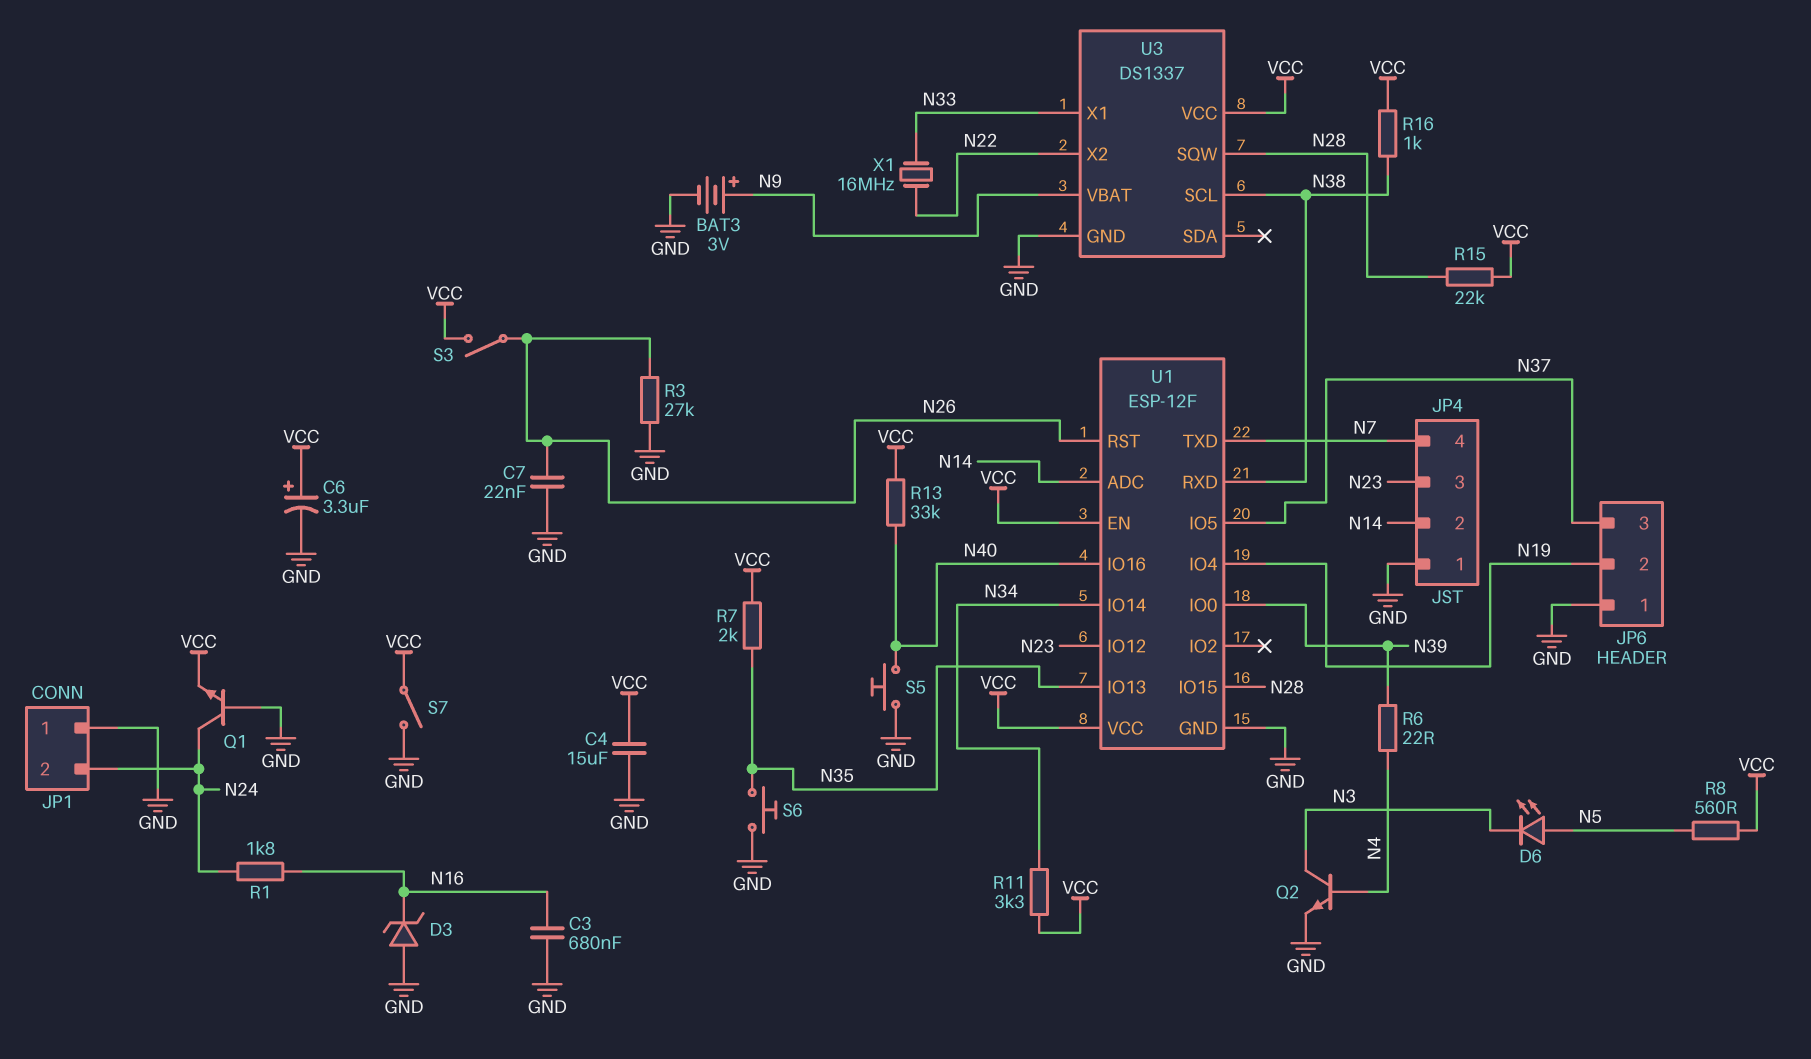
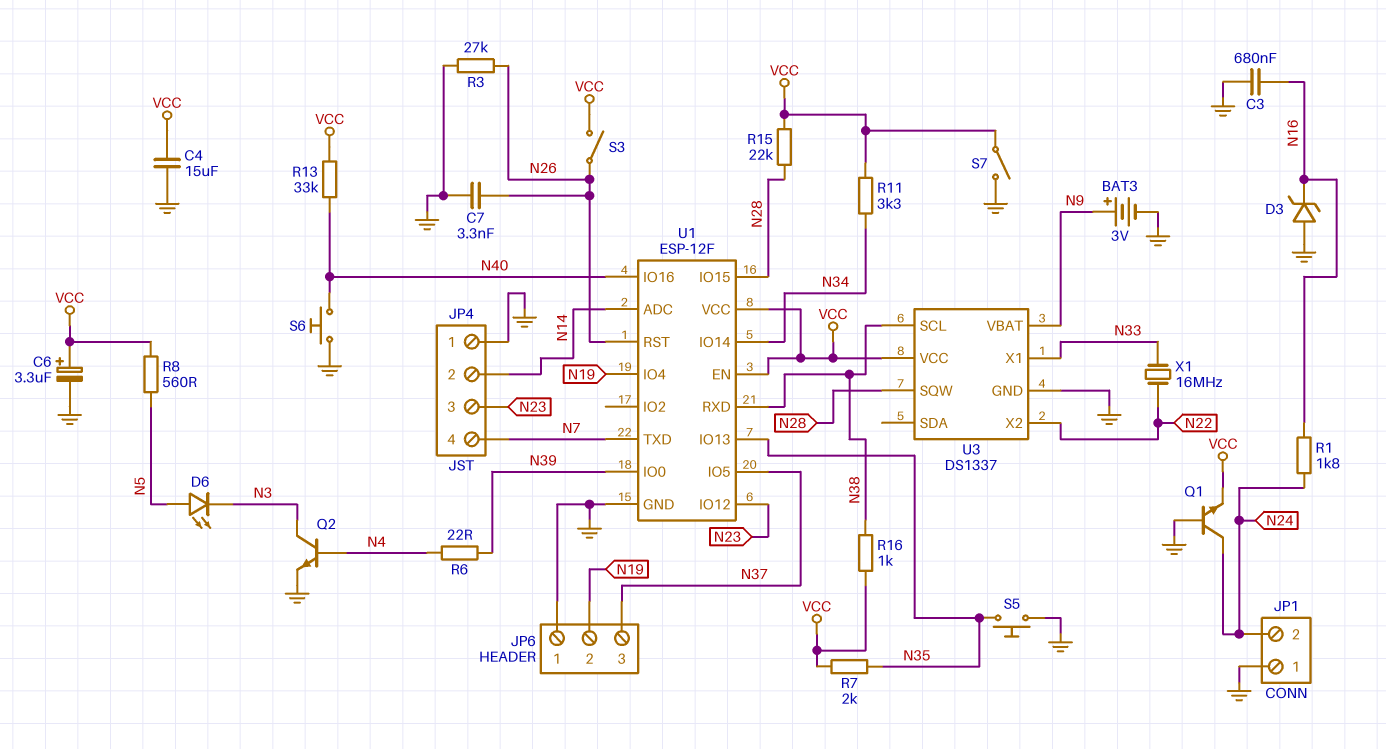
C7: 22nF (GND, N26) -> 3.3nF (GND, N26)
S5: button (GND, N40) -> button (GND, N35)
S6: button (GND, N35) -> button (GND, N40)

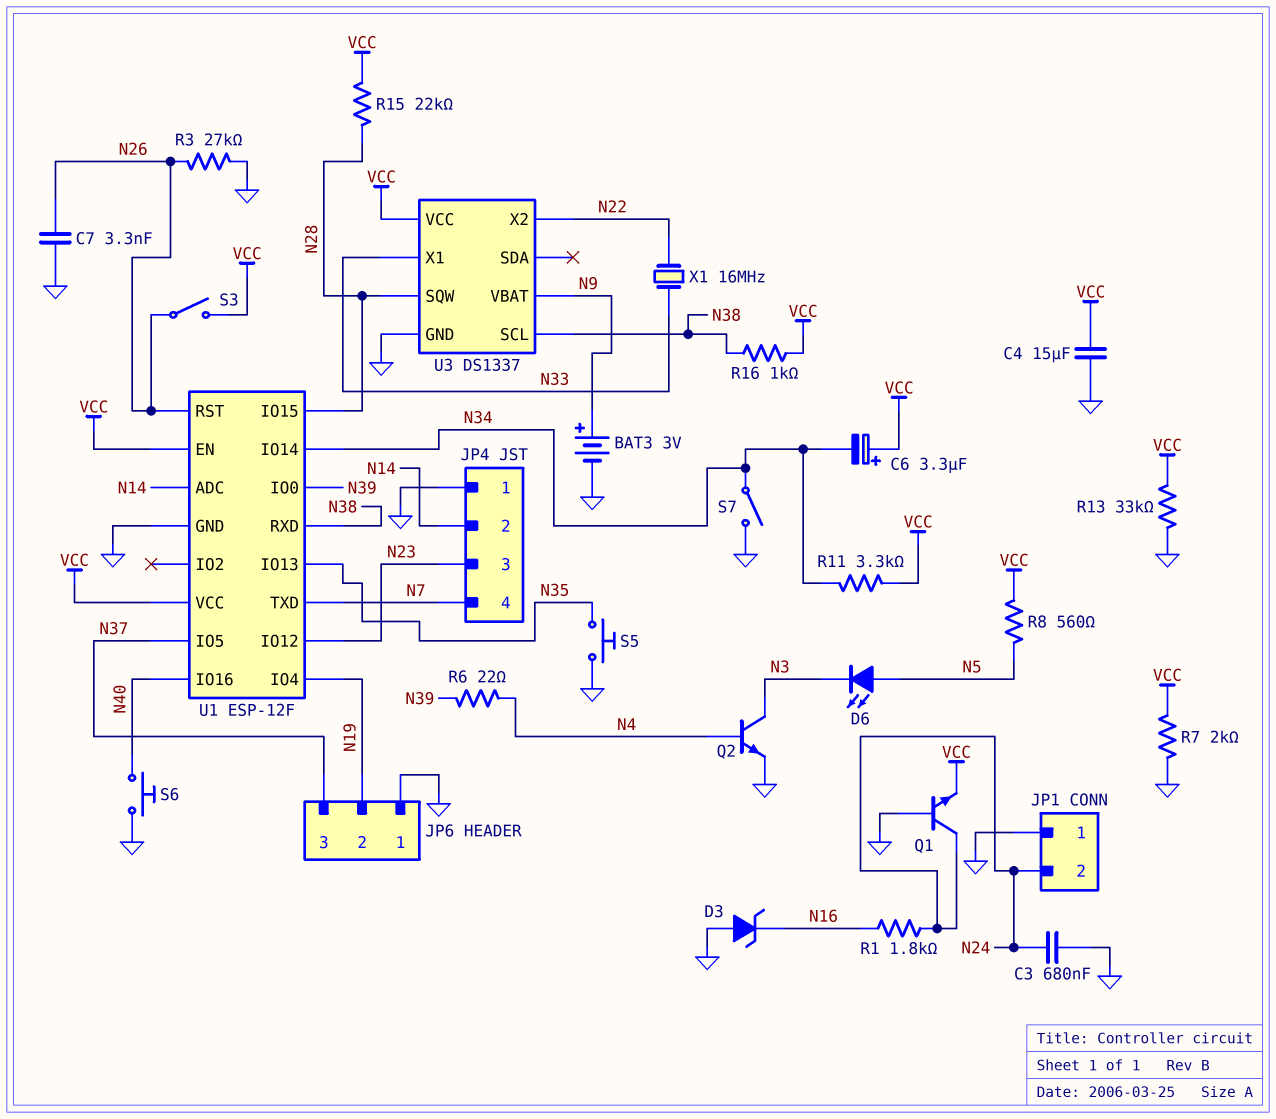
C3: 680nF (GND, N16) -> 680nF (GND, N24)
C6: 3.3uF (plus VCC, minus GND) -> 3.3uF (plus VCC, minus N34)
R7: 2k (N35, VCC) -> 2k (GND, VCC)
R13: 33k (N40, VCC) -> 33k (GND, VCC)
S7: switch (GND, VCC) -> switch (GND, N34)

